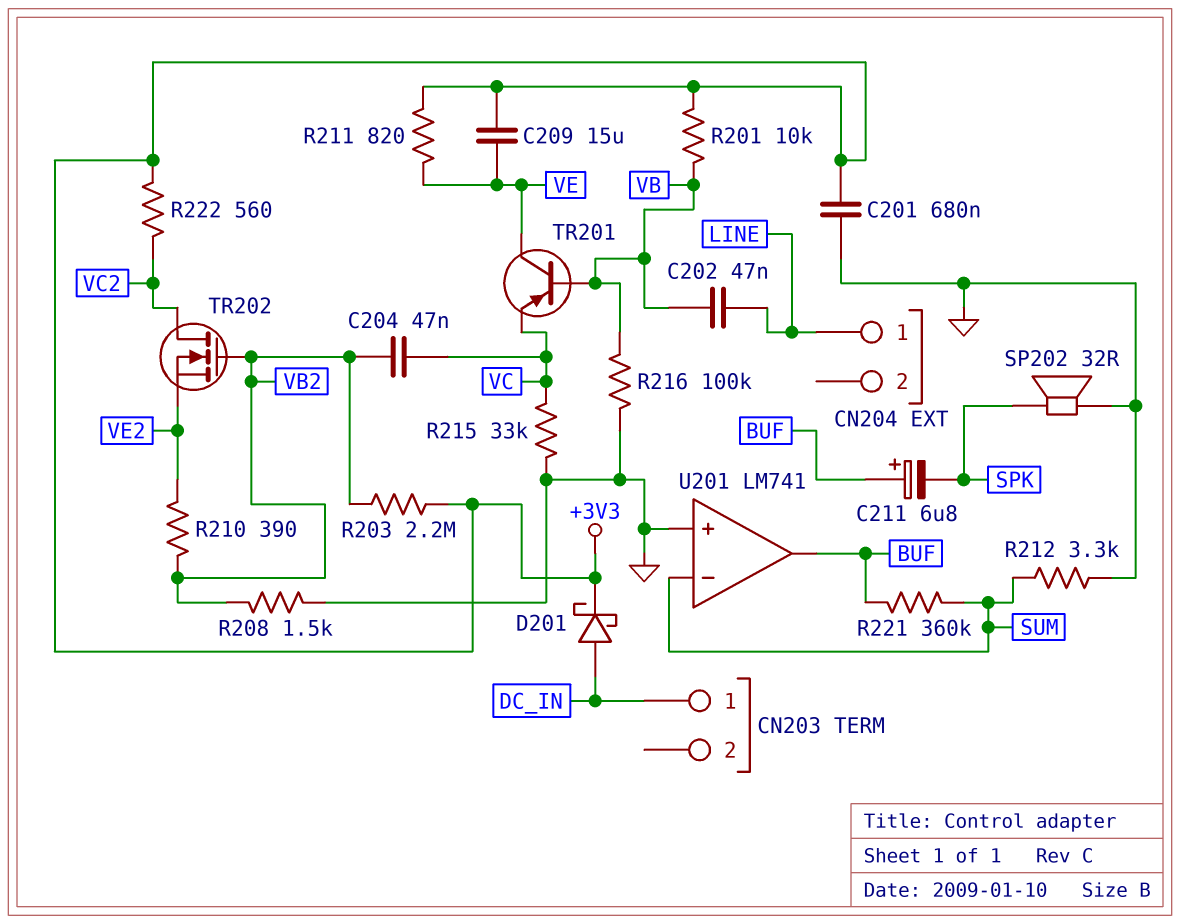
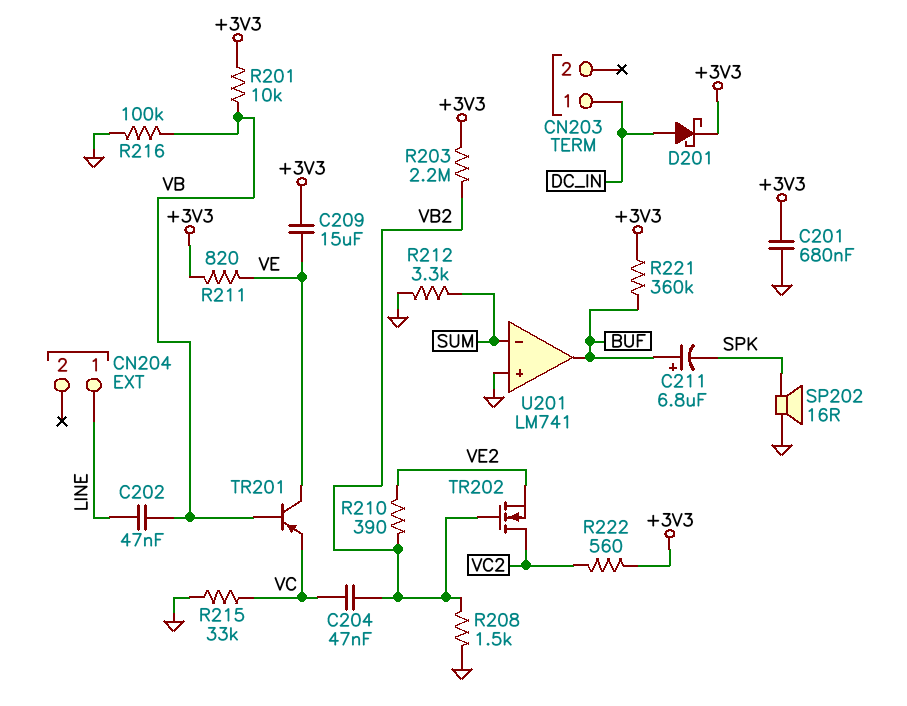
R221: 360k (BUF, SUM) -> 360k (+3V3, BUF)
SP202: speaker 32R (GND, SPK) -> speaker 16R (GND, SPK)

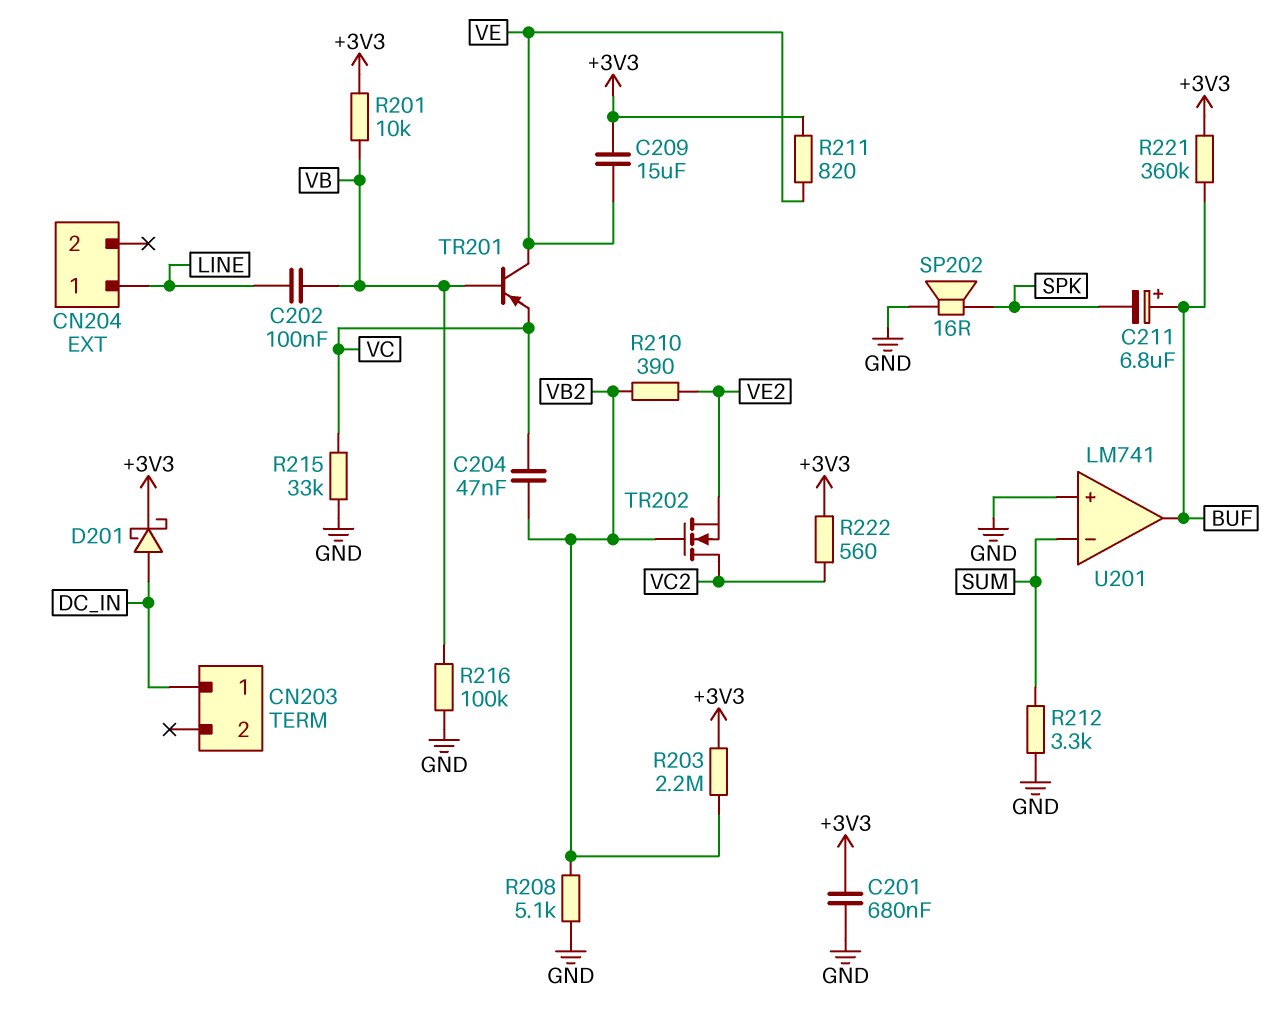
C202: 47nF (LINE, VB) -> 100nF (LINE, VB)
R208: 1.5k (GND, VB2) -> 5.1k (GND, VB2)

